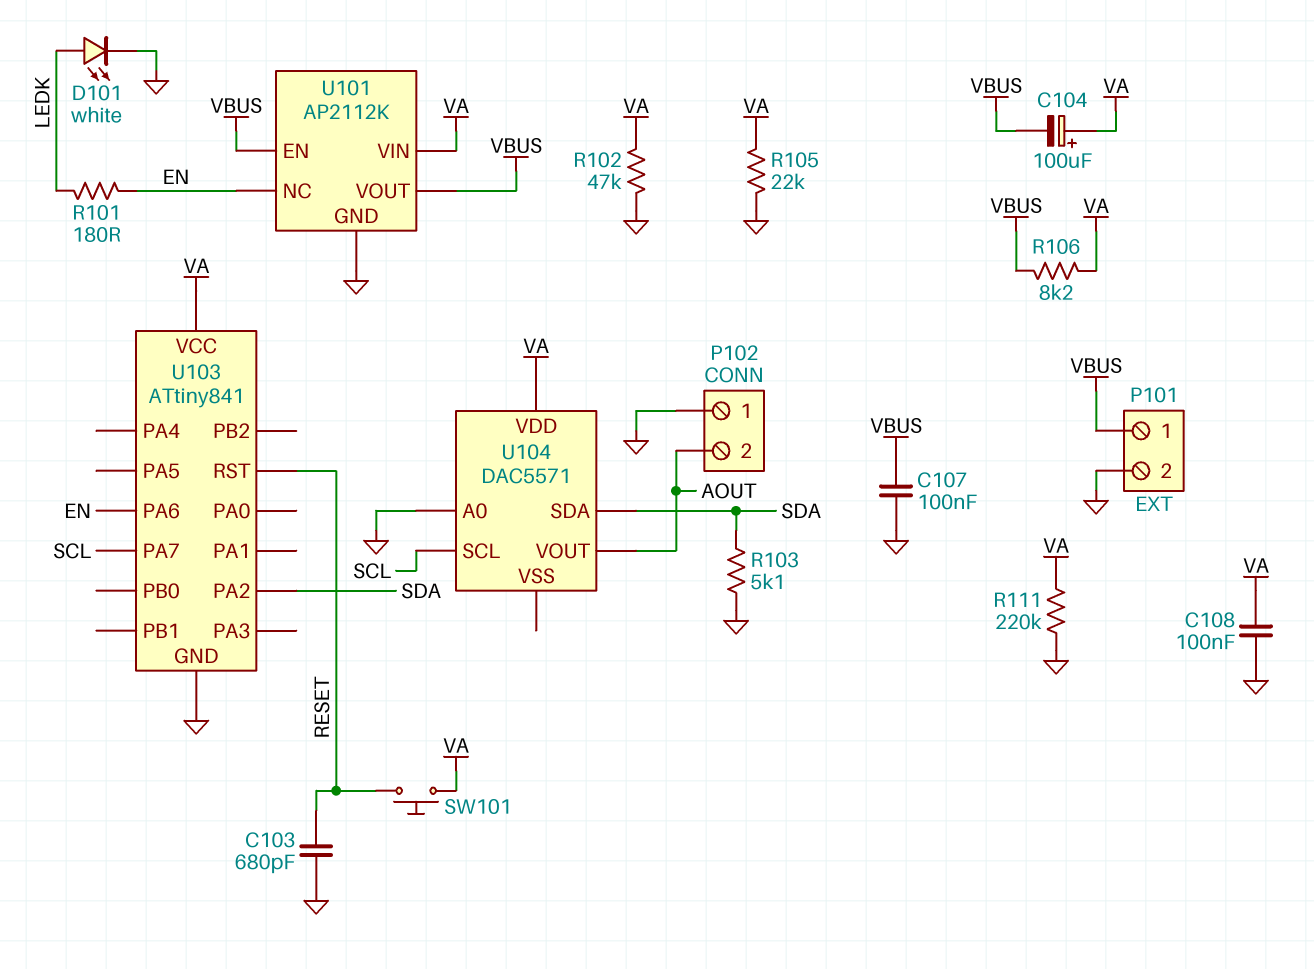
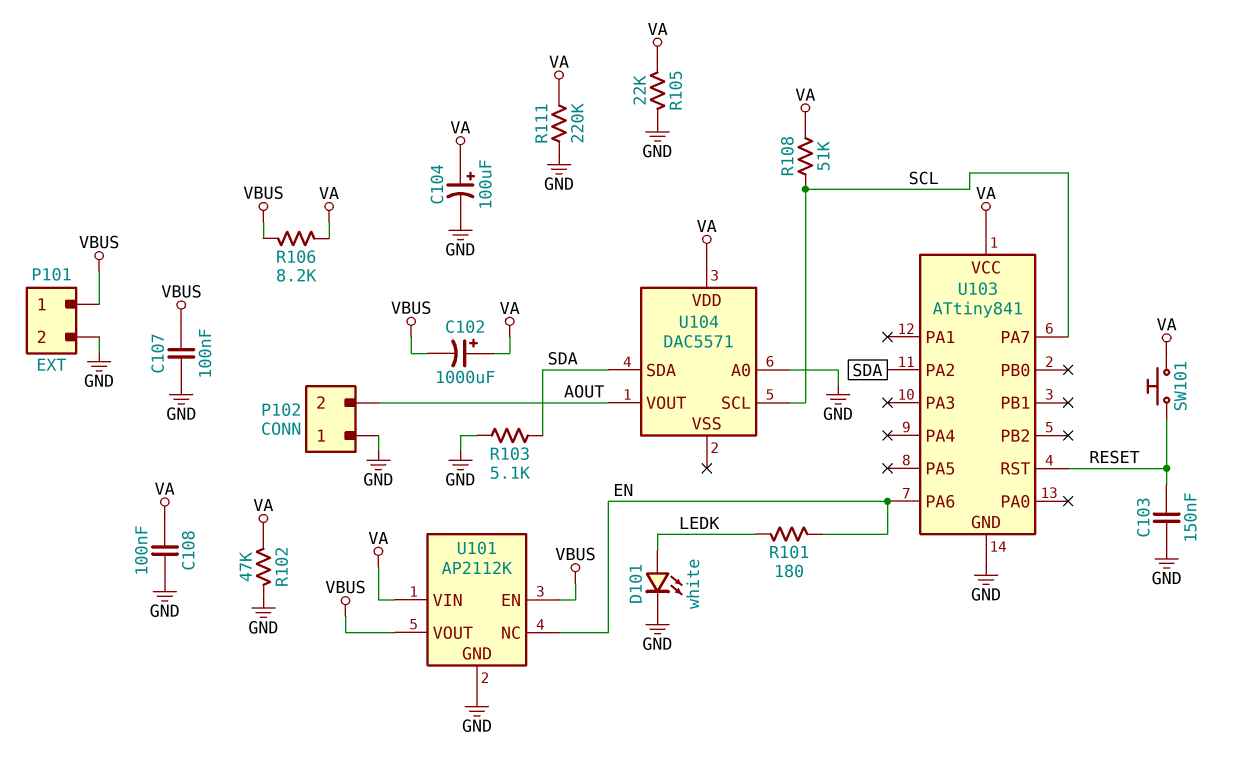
C102: none -> 1000uF (plus VA, minus VBUS)
C103: 680pF (GND, RESET) -> 150nF (GND, RESET)
C104: 100uF (plus VA, minus VBUS) -> 100uF (plus VA, minus GND)
R108: none -> 51k (SCL, VA)

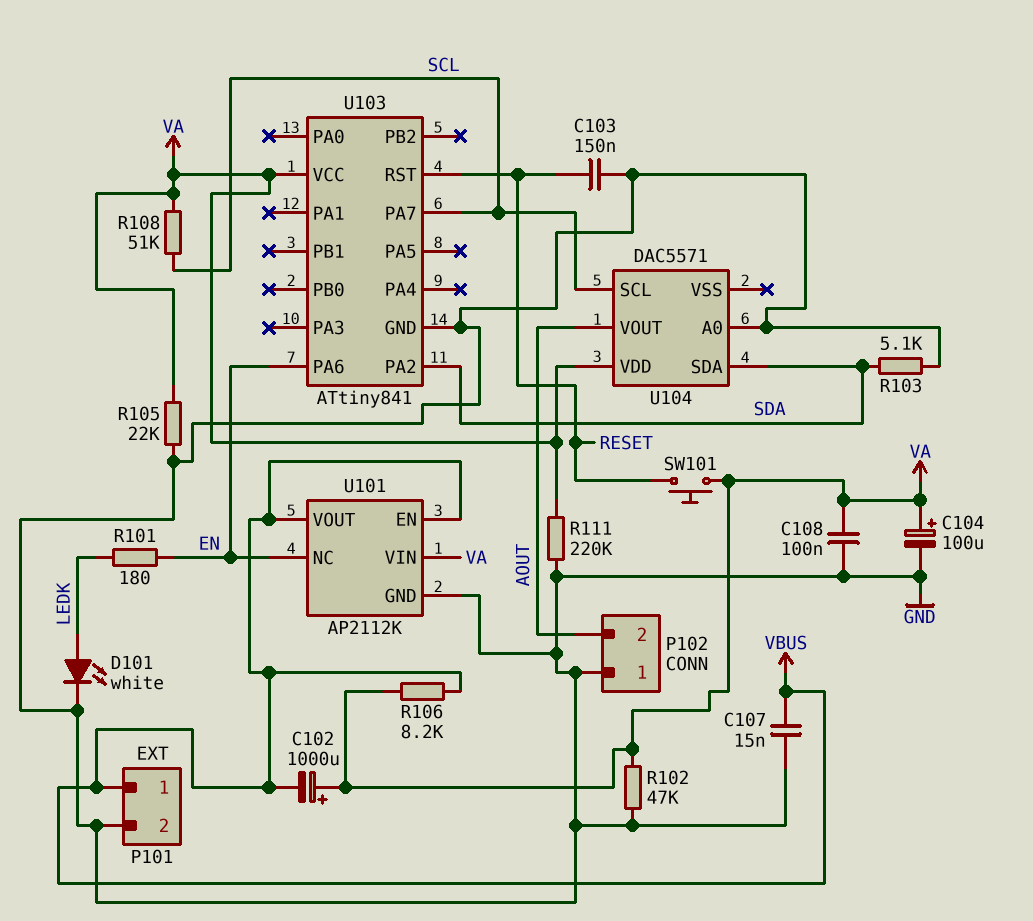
C107: 100nF (GND, VBUS) -> 15nF (GND, VBUS)

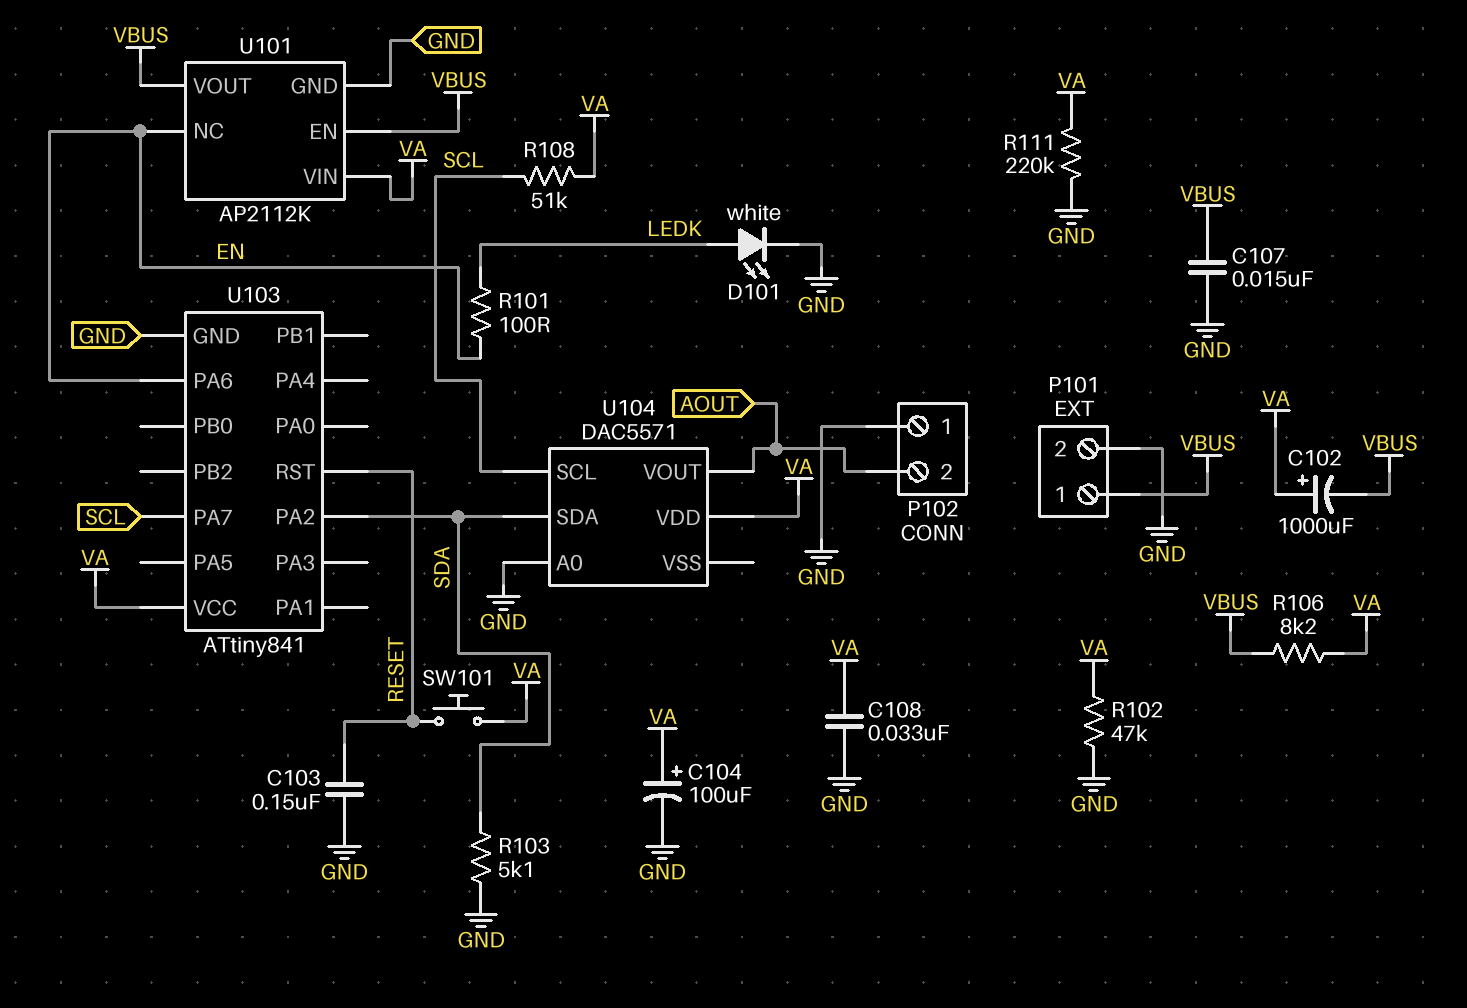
C108: 100nF (GND, VA) -> 33nF (GND, VA)
R101: 180 (EN, LEDK) -> 100 (EN, LEDK)
R105: 22k (GND, VA) -> none

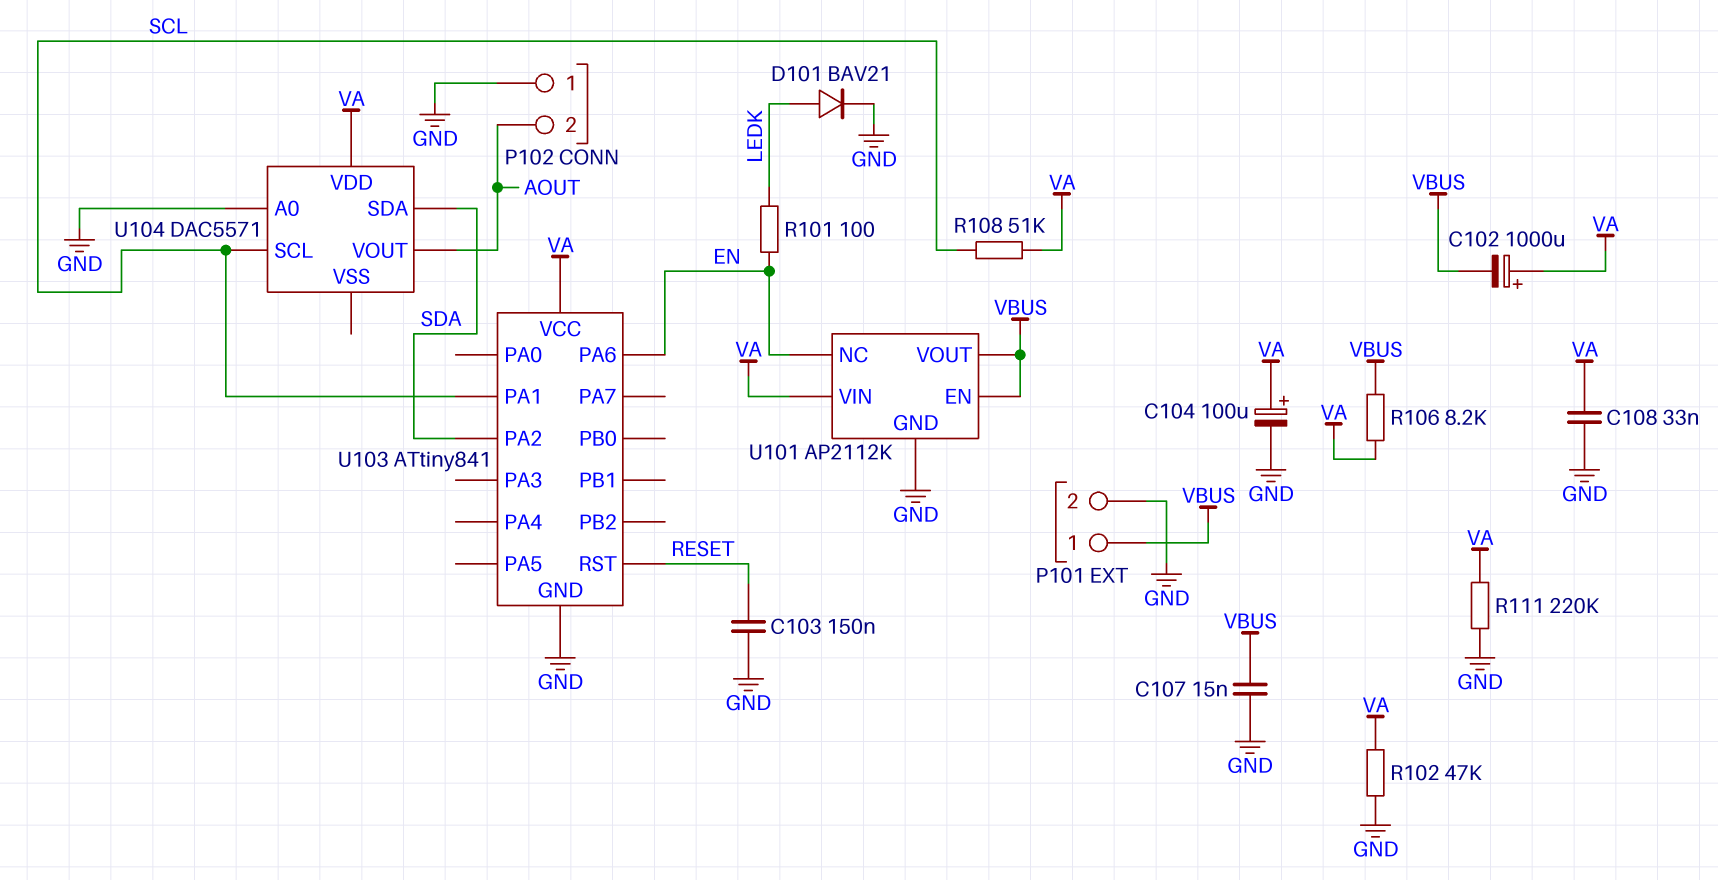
D101: LED white (A LEDK, K GND) -> diode BAV21 (A LEDK, K GND)
R103: 5.1k (GND, SDA) -> none
SW101: button (RESET, VA) -> none
U103 pin PA1: none -> SCL
U103 pin PA7: SCL -> none

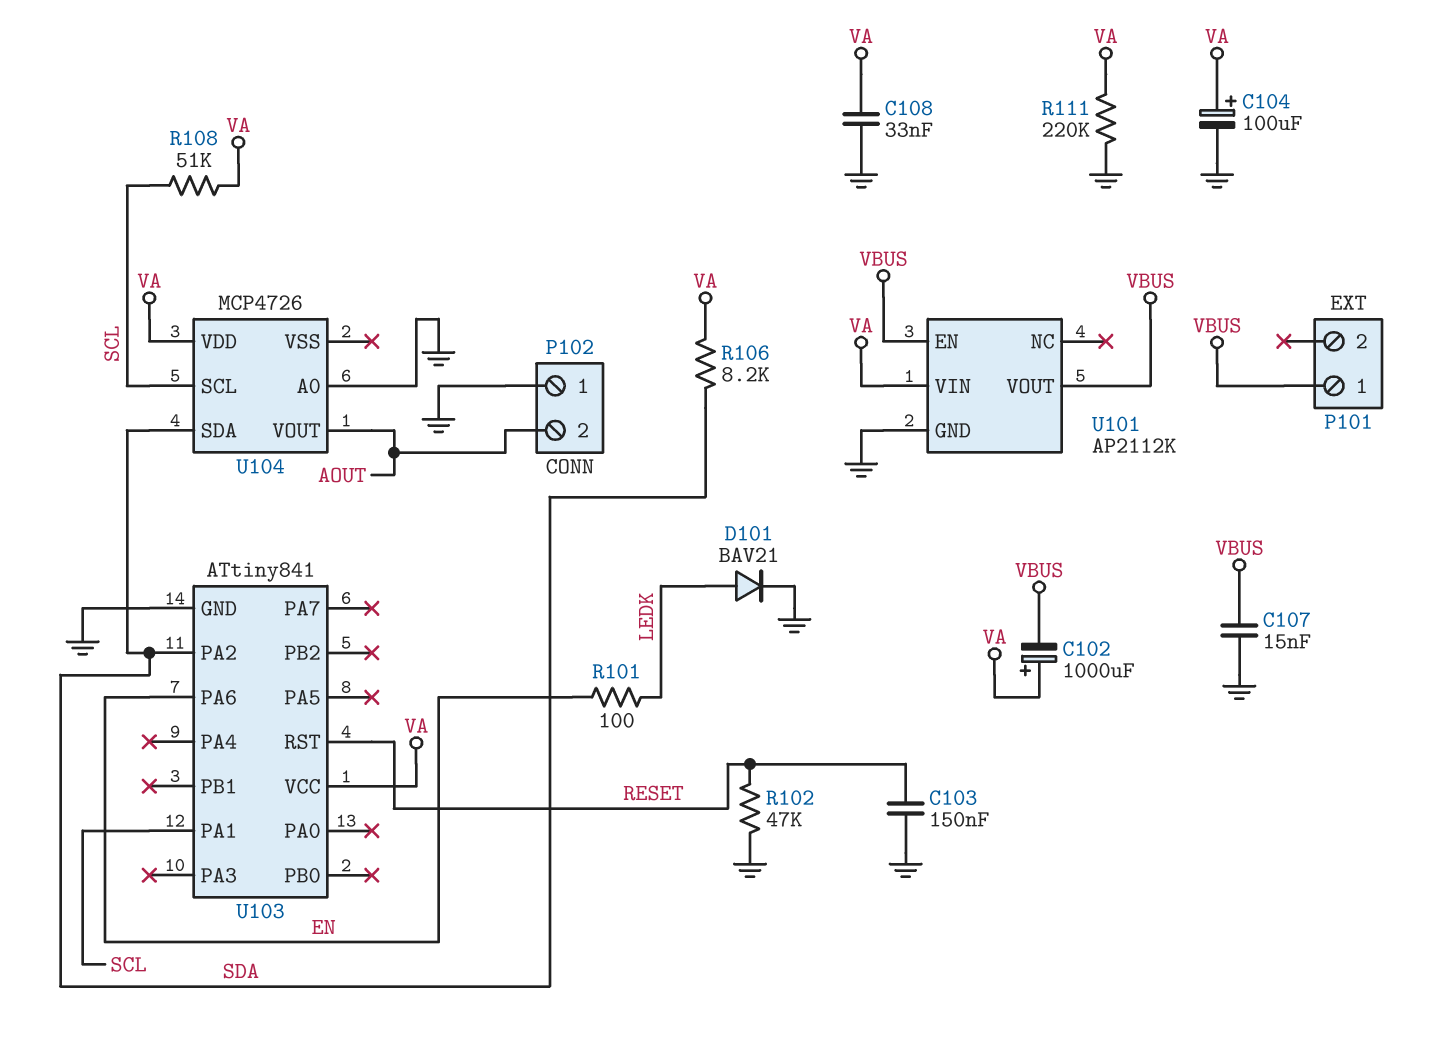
P101 pin 2: GND -> none
R102: 47k (GND, VA) -> 47k (GND, RESET)
R106: 8.2k (VA, VBUS) -> 8.2k (SDA, VA)
U101 pin NC: EN -> none
U104: DAC5571 -> MCP4726

